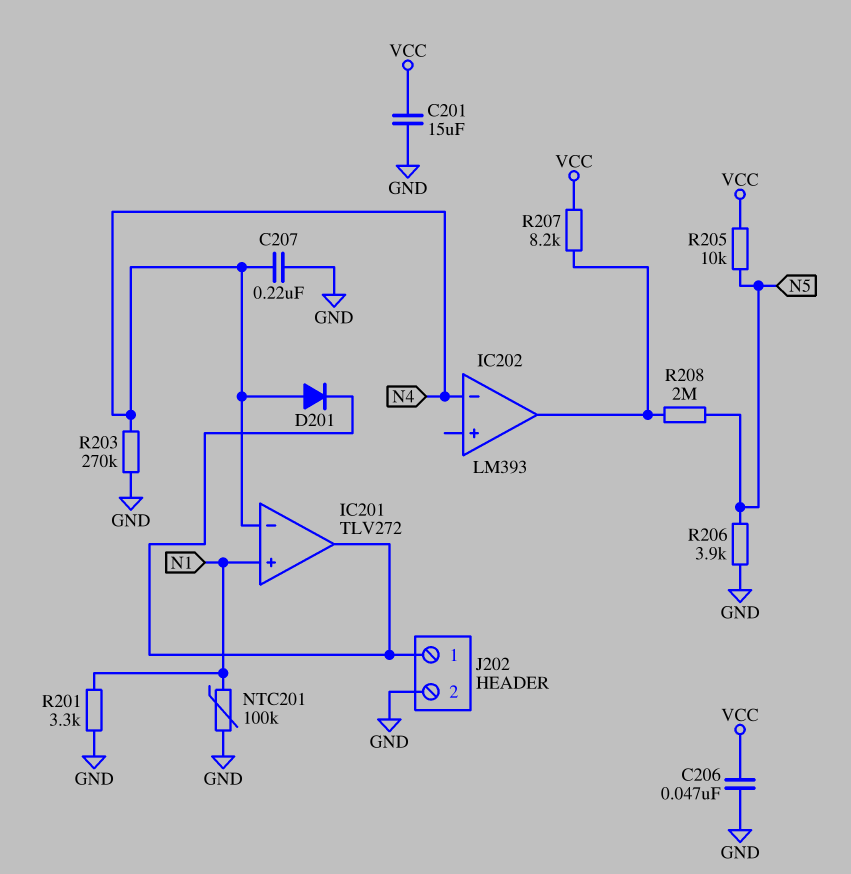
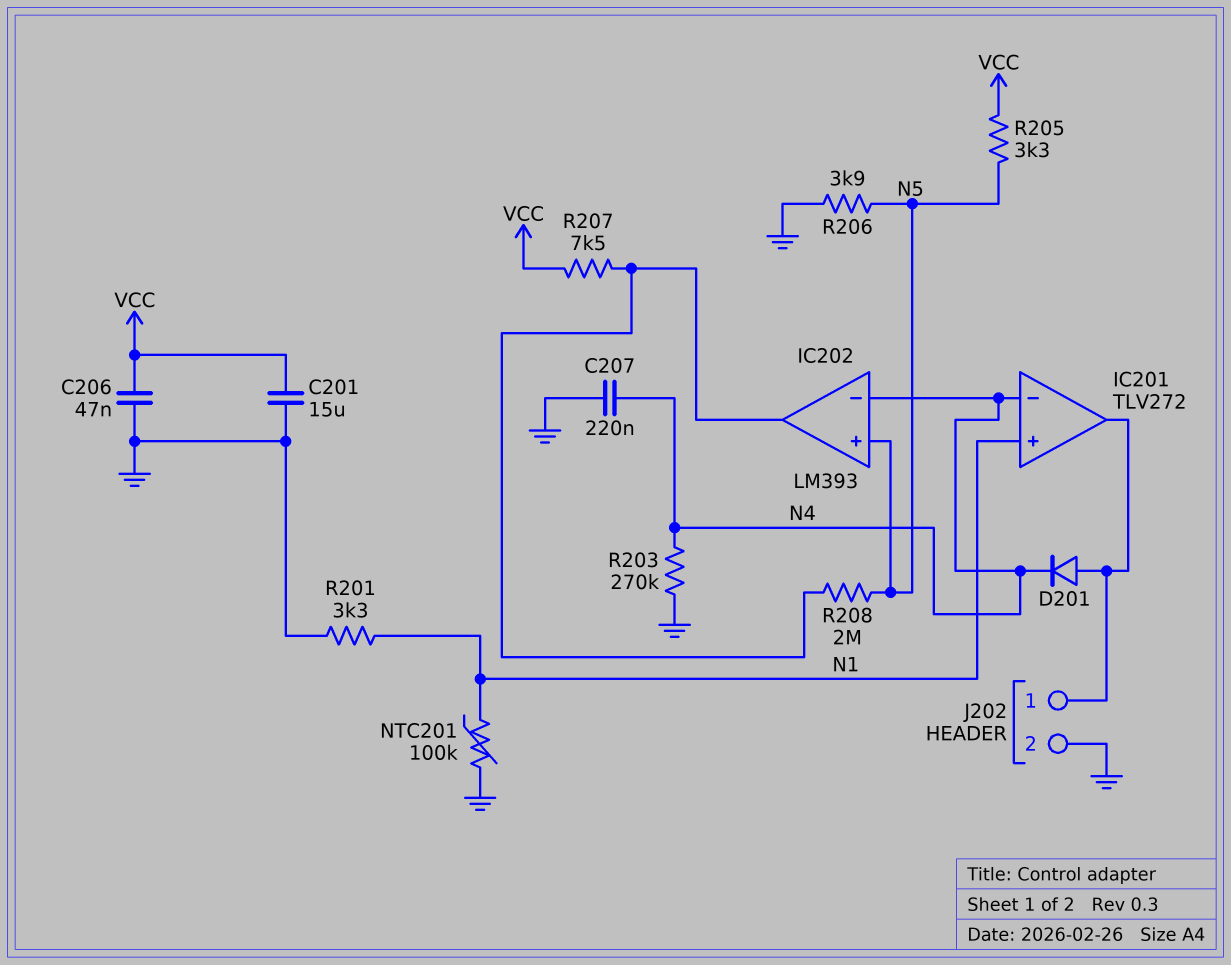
D201: diode (A N4, K IC201/out) -> diode (A IC201/out, K N4)
IC202 pin in+: none -> N5
R205: 10k (N5, VCC) -> 3.3k (N5, VCC)
R207: 8.2k (IC202/out, VCC) -> 7.5k (IC202/out, VCC)

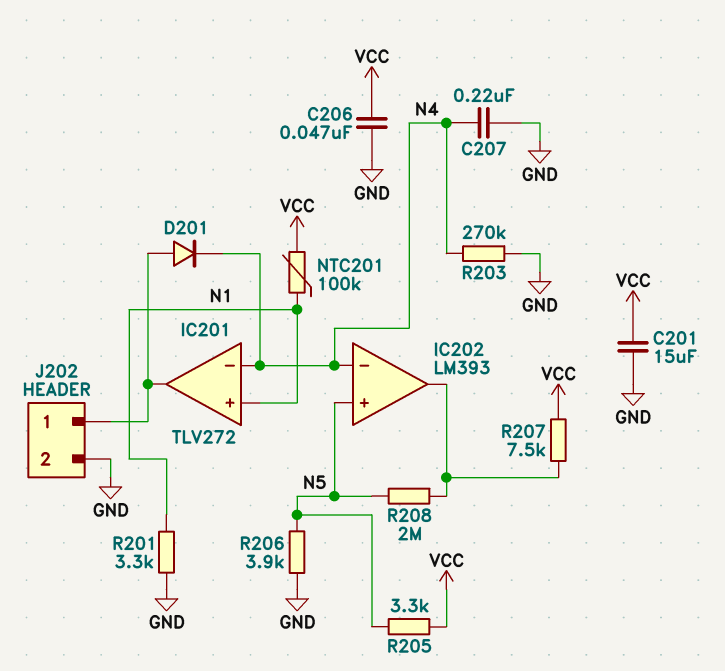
NTC201: 100k (GND, N1) -> 100k (N1, VCC)

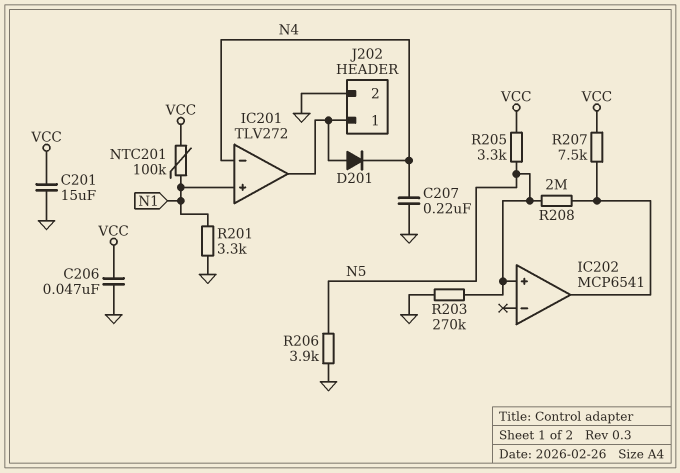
IC202: LM393 -> MCP6541
IC202 pin in-: N4 -> none
R203: 270k (GND, N4) -> 270k (GND, N5)

